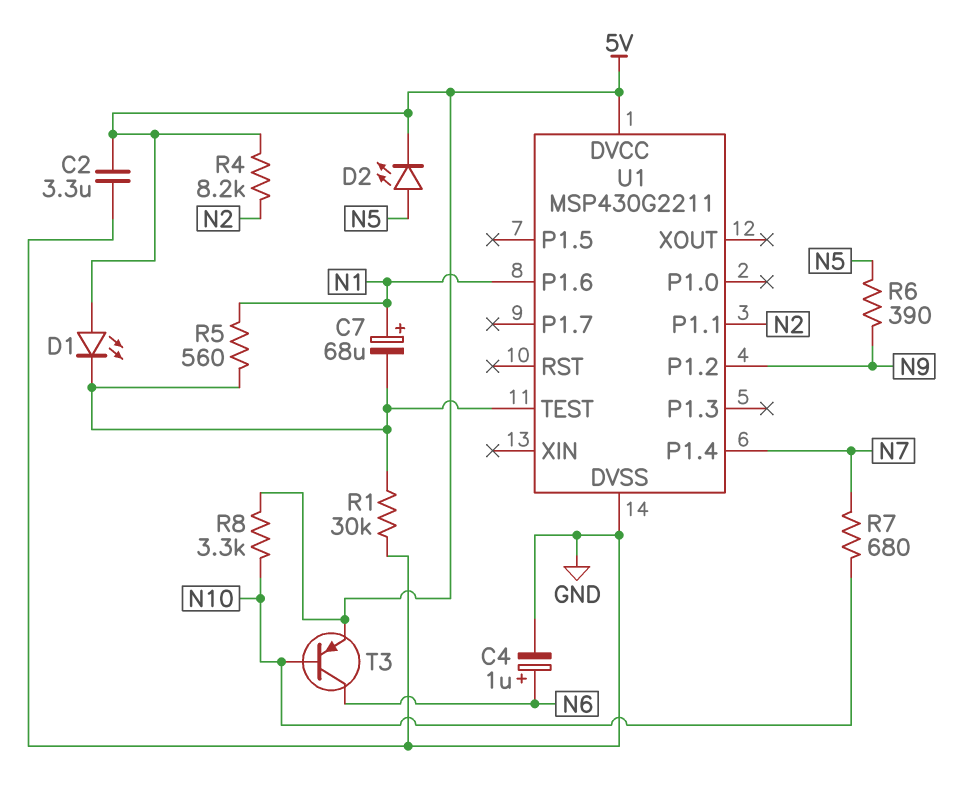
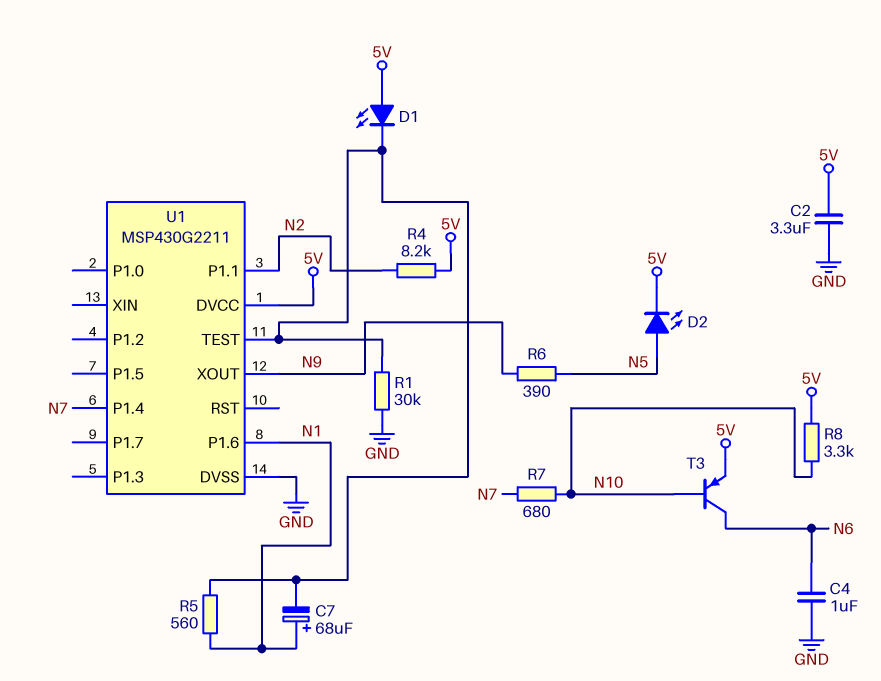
C4: 1uF (plus N6, minus GND) -> 1uF (GND, N6)
U1 pin P1.2: N9 -> none
U1 pin XOUT: none -> N9

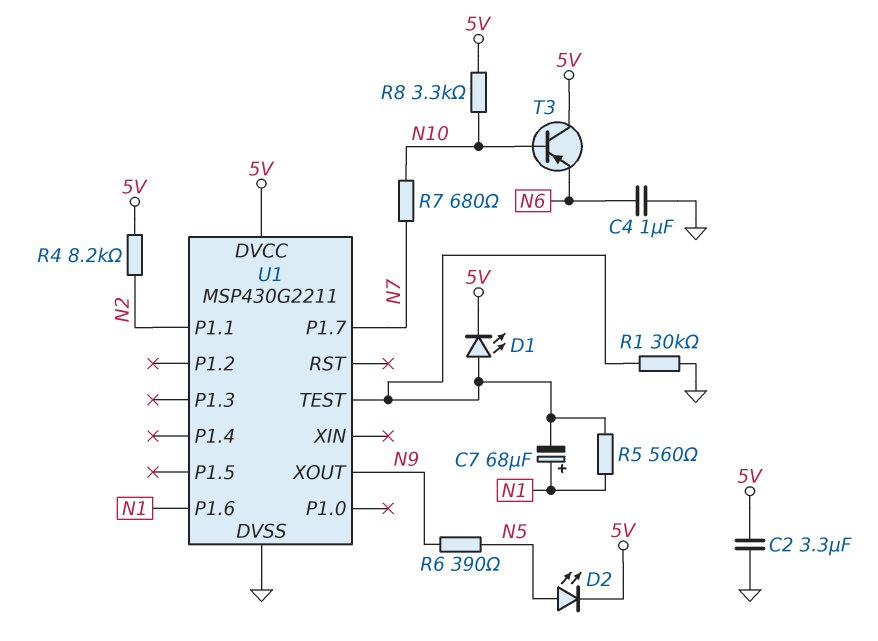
D1: LED (A 5V, K U1/TEST) -> LED (A U1/TEST, K 5V)
T3: PNP (B N10, C N6, E 5V) -> PNP (B N10, C 5V, E N6)
U1 pin P1.4: N7 -> none
U1 pin P1.7: none -> N7

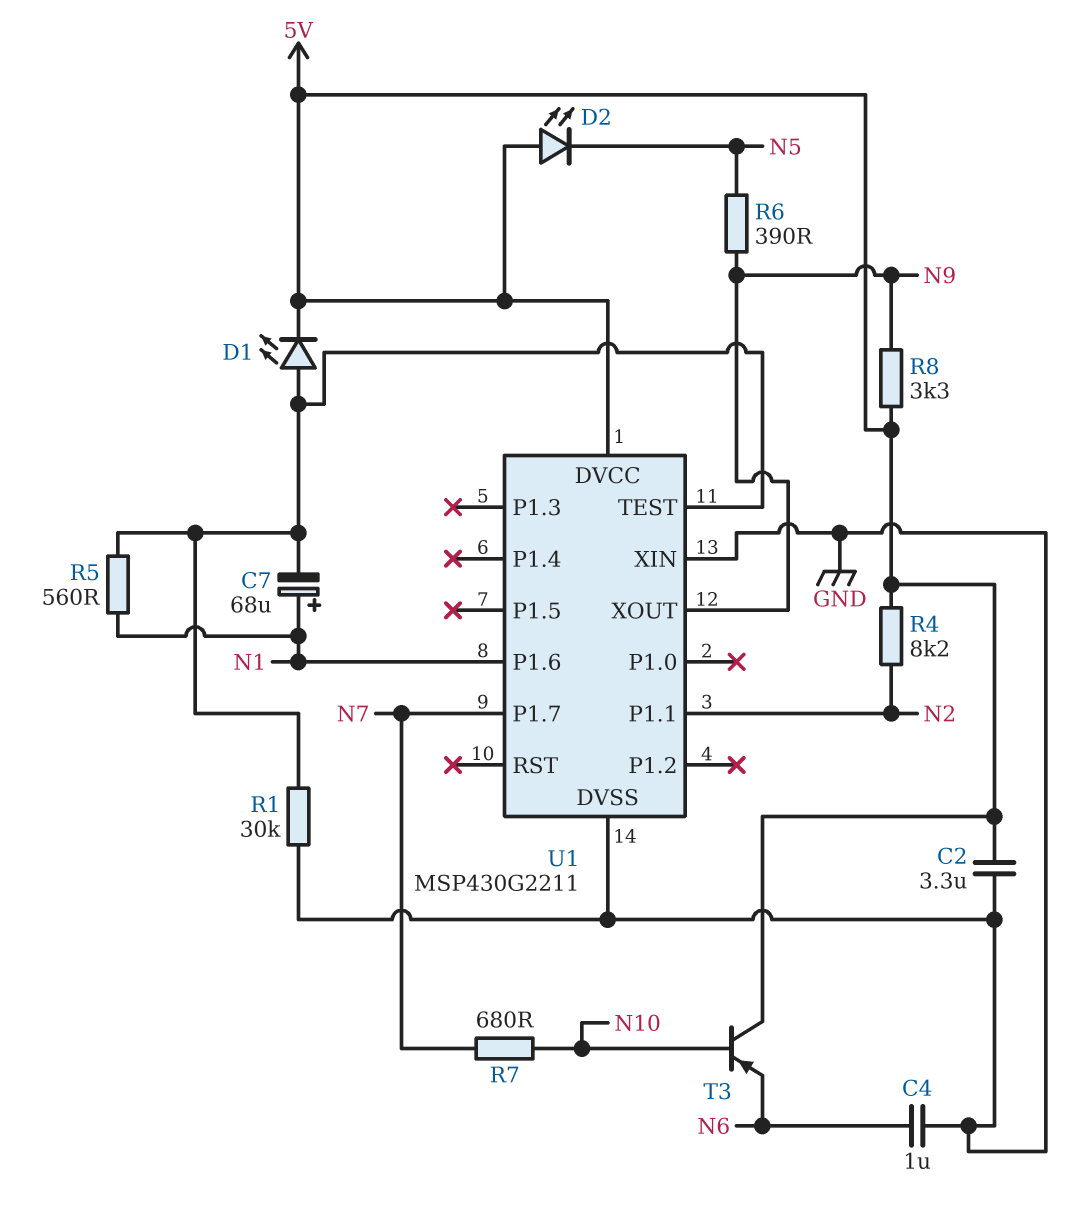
D2: LED (A N5, K 5V) -> LED (A 5V, K N5)
R8: 3.3k (5V, N10) -> 3.3k (5V, N9)
U1 pin XIN: none -> GND

